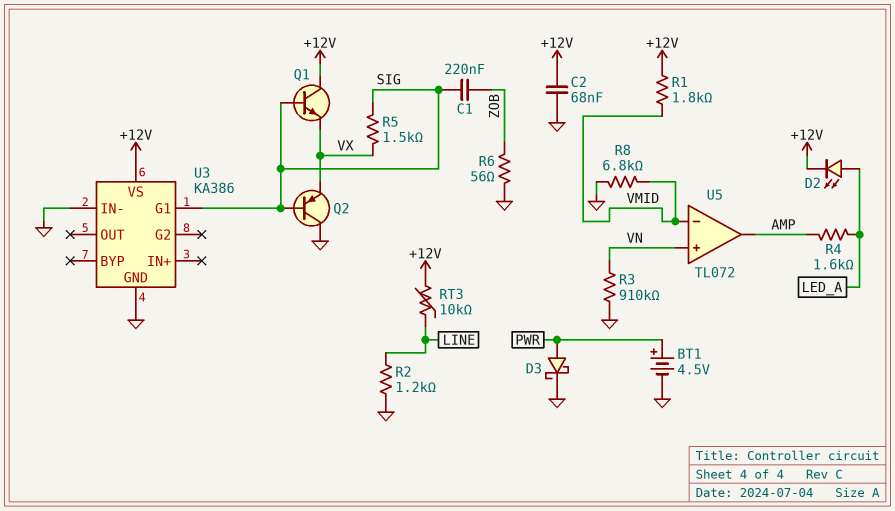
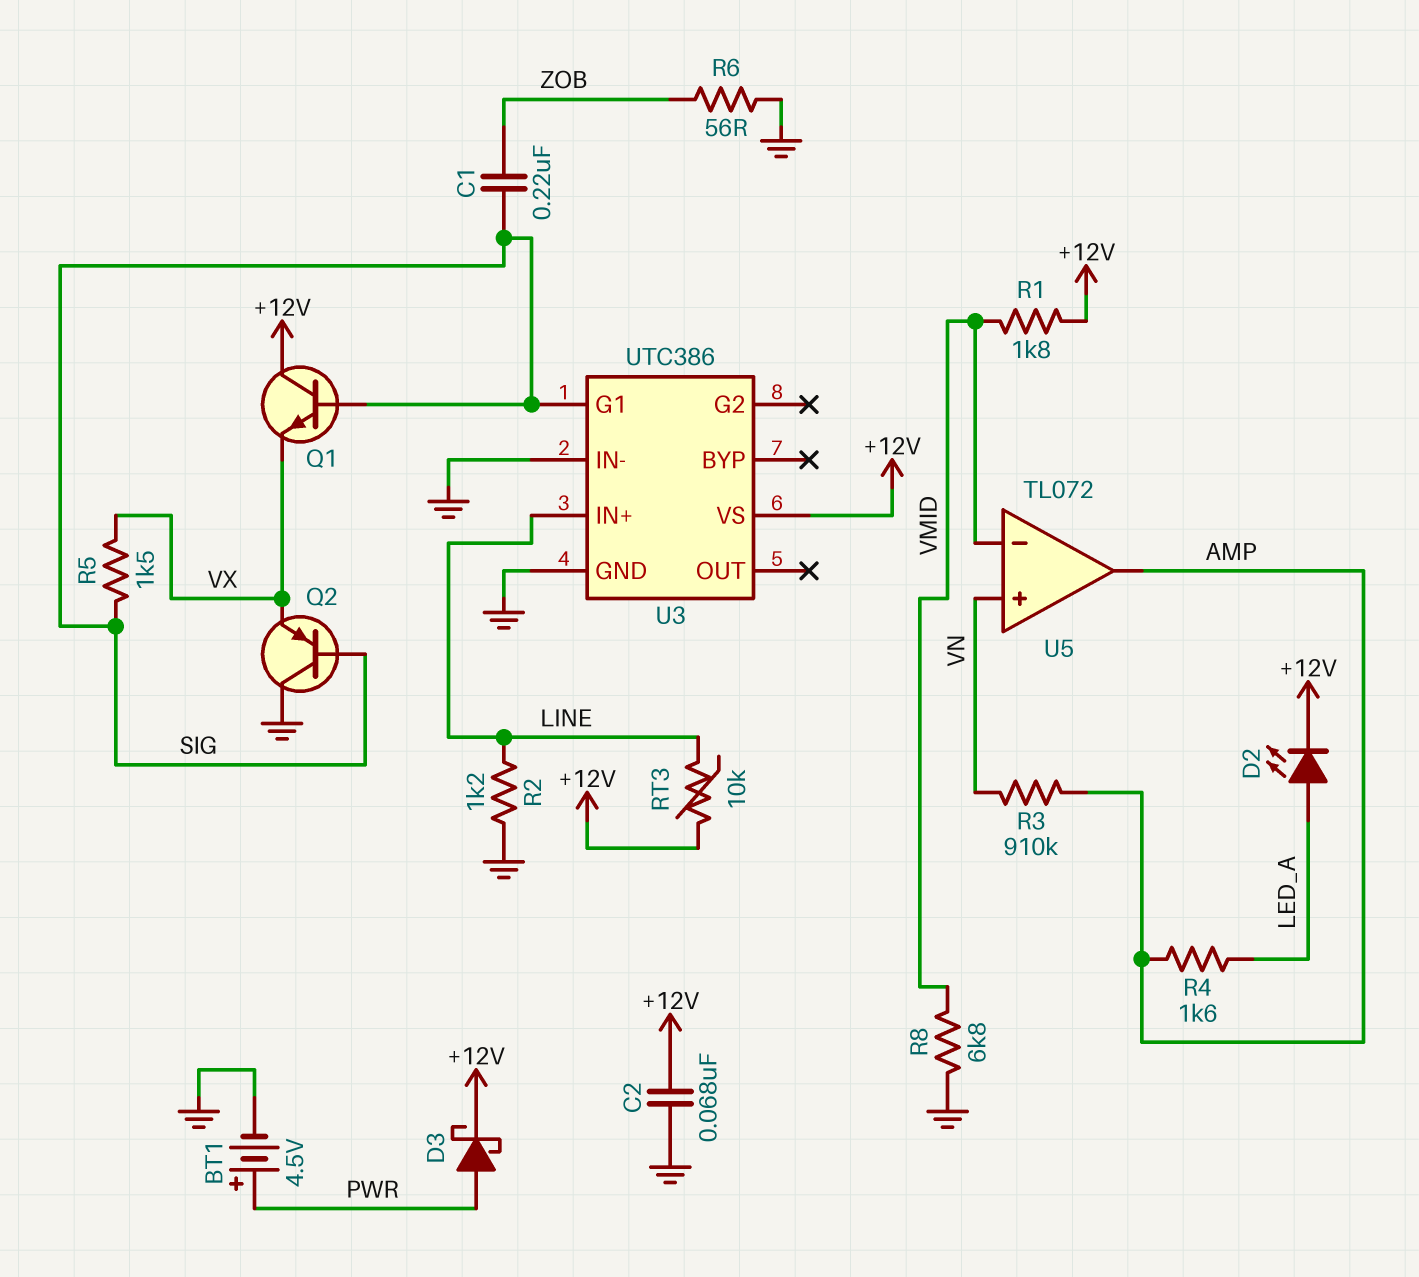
D3: schottky (A PWR, K GND) -> schottky (A PWR, K +12V)
R3: 910k (GND, VN) -> 910k (AMP, VN)
U3: KA386 -> UTC386
U3 pin IN+: none -> LINE

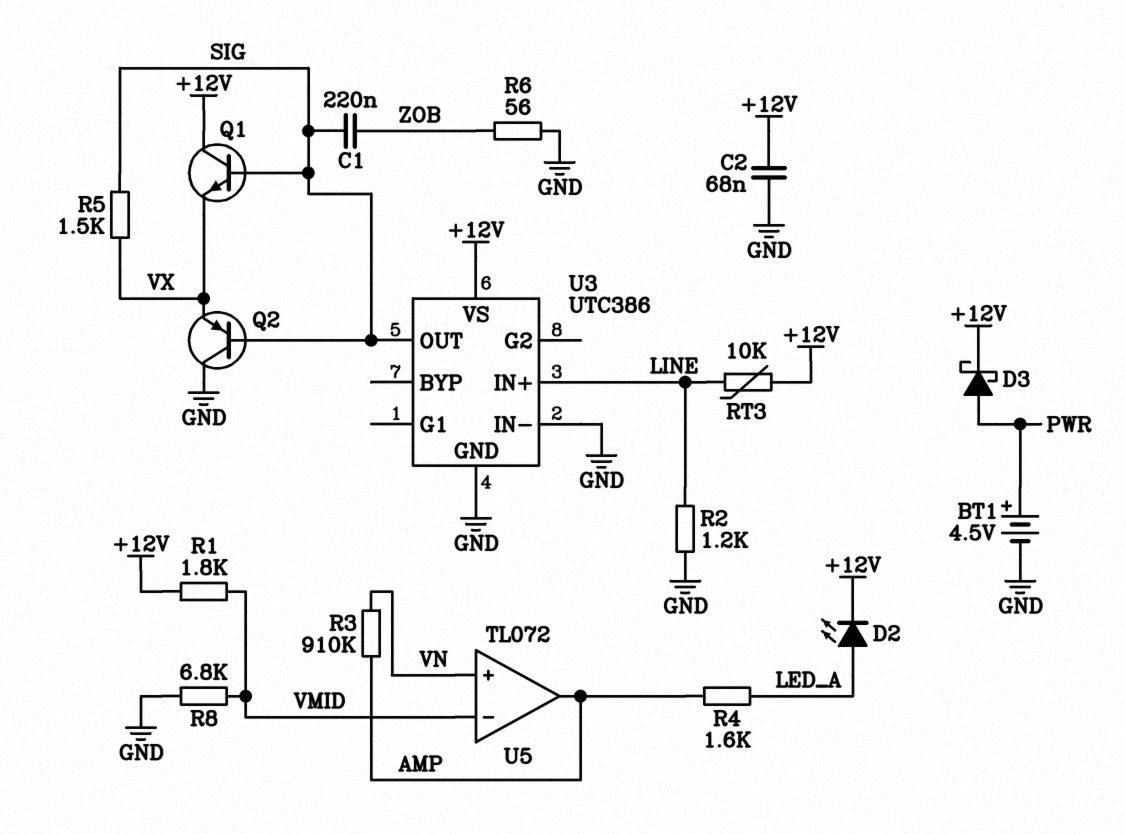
U3 pin G1: SIG -> none
U3 pin OUT: none -> SIG

